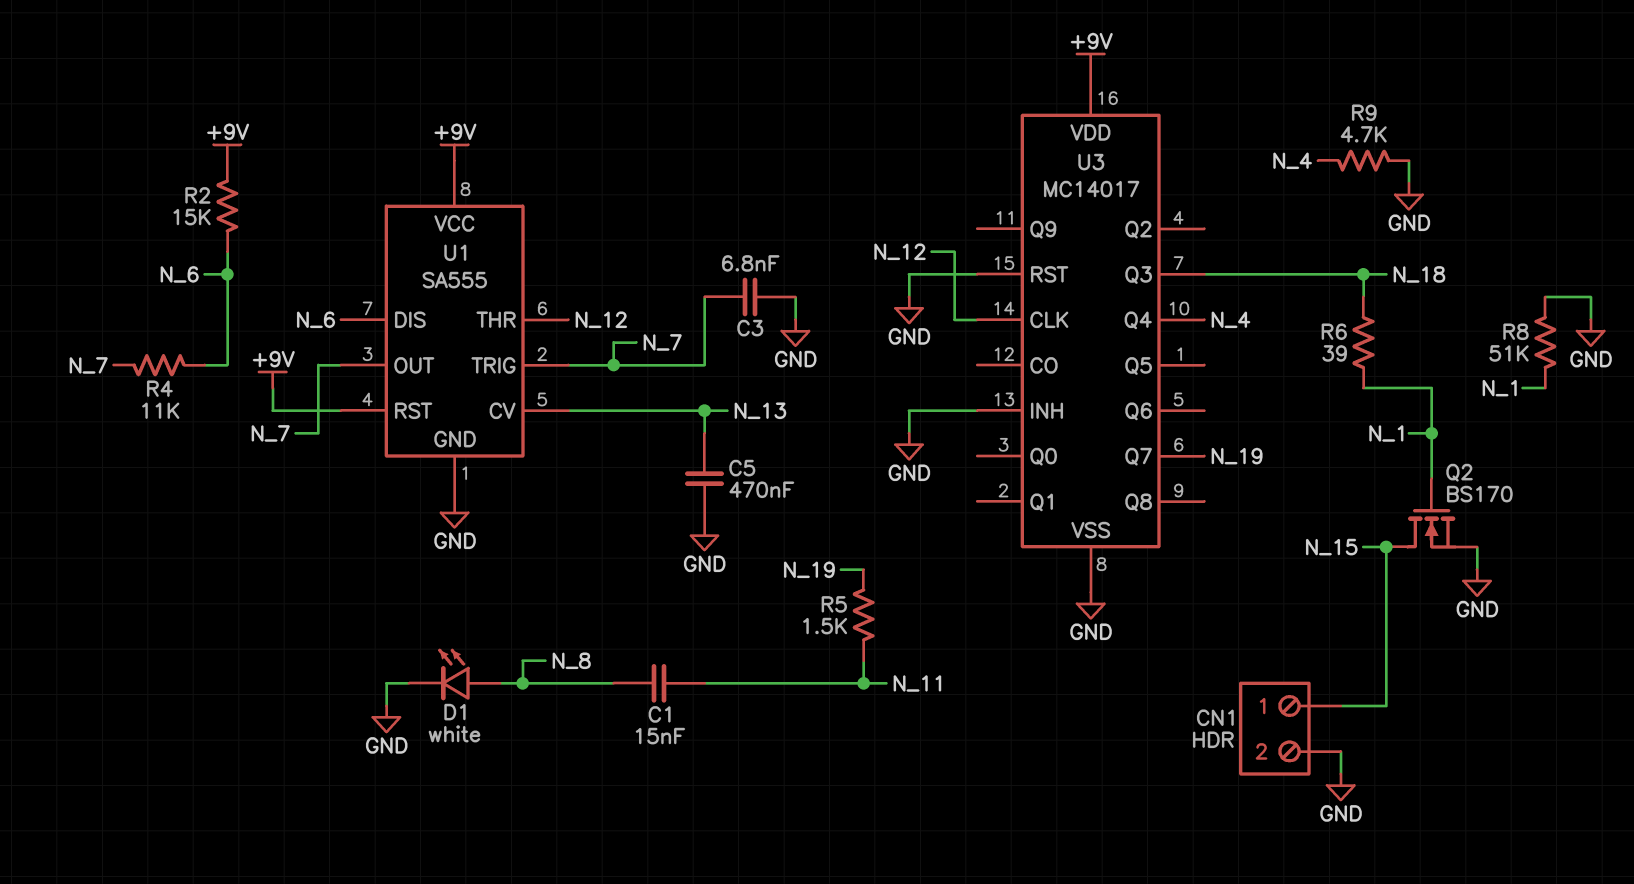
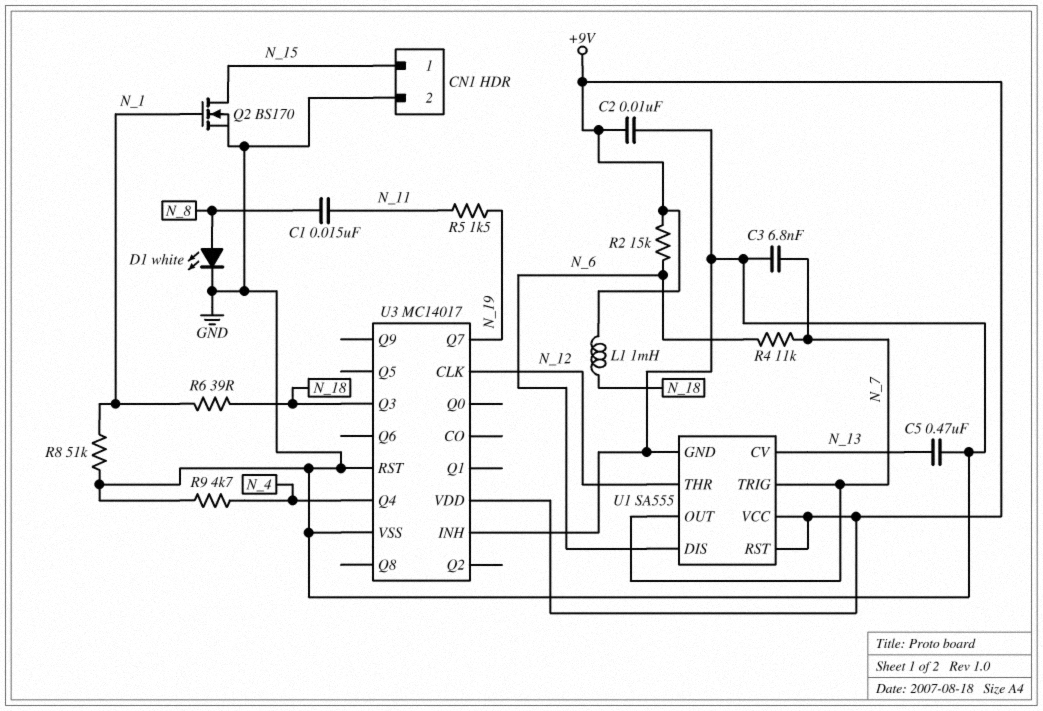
C2: none -> 10nF (+9V, GND)
L1: none -> 1mH (+9V, N_18)

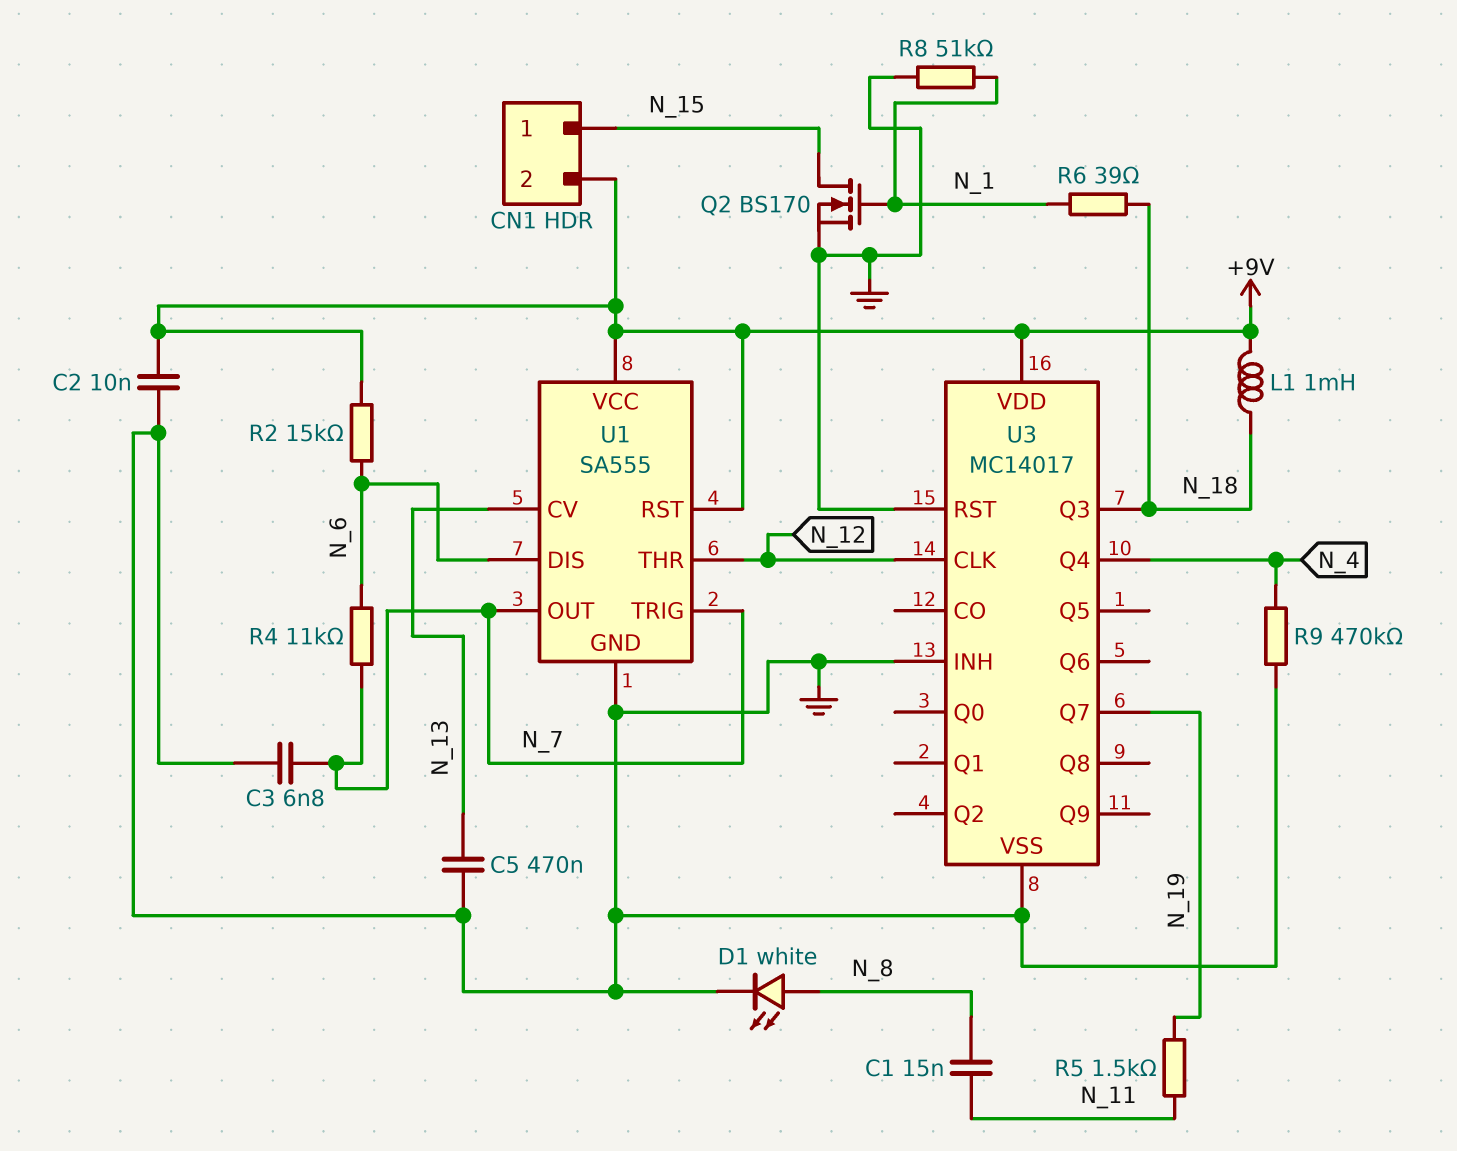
CN1 pin 2: GND -> +9V
R9: 4.7k (GND, N_4) -> 470k (GND, N_4)

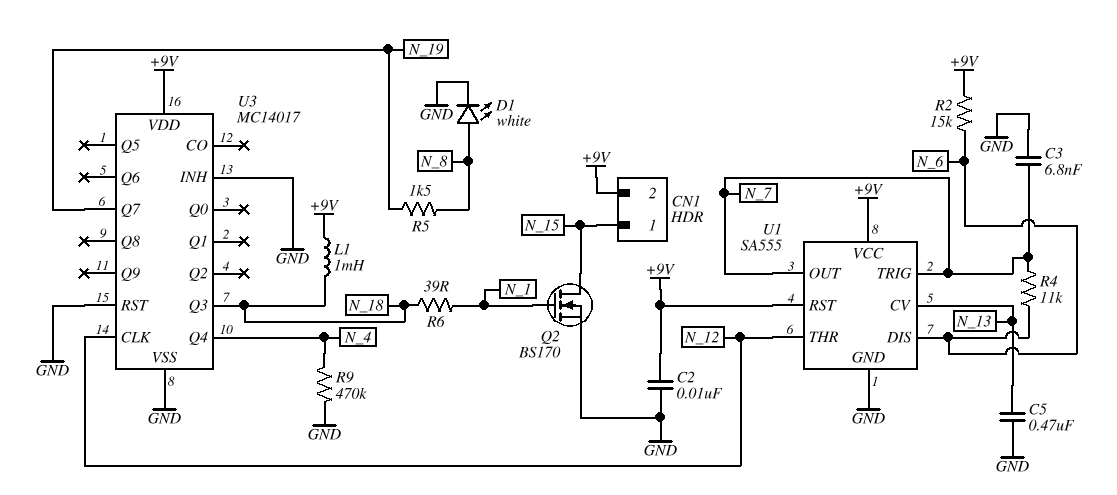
C1: 15nF (N_8, N_11) -> none
R5: 1.5k (N_11, N_19) -> 1.5k (N_8, N_19)
R8: 51k (GND, N_1) -> none

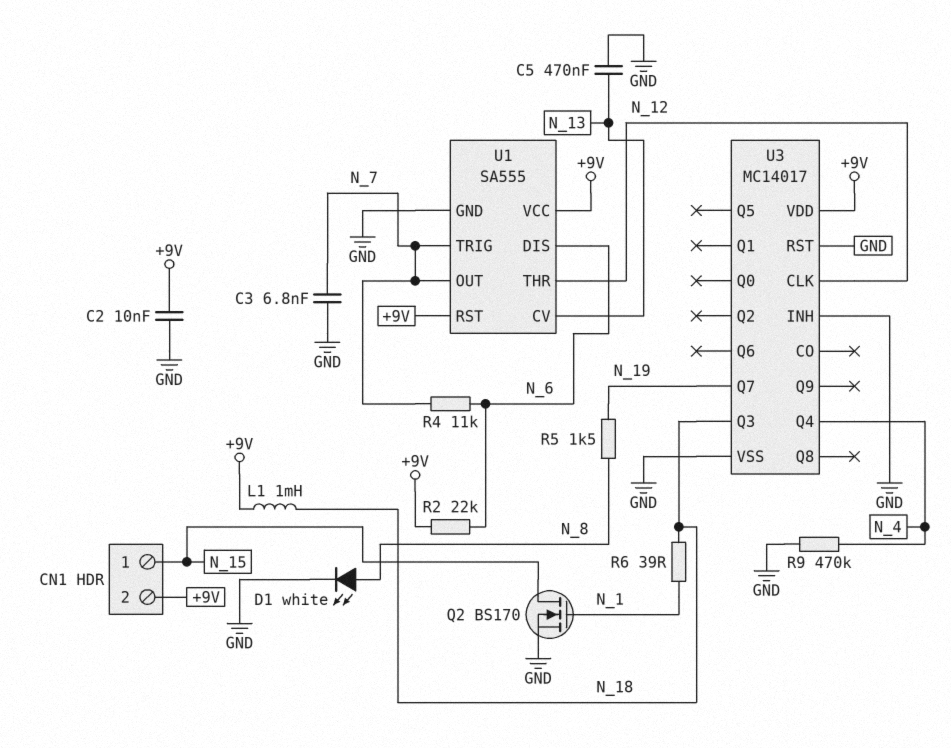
R2: 15k (+9V, N_6) -> 22k (+9V, N_6)

